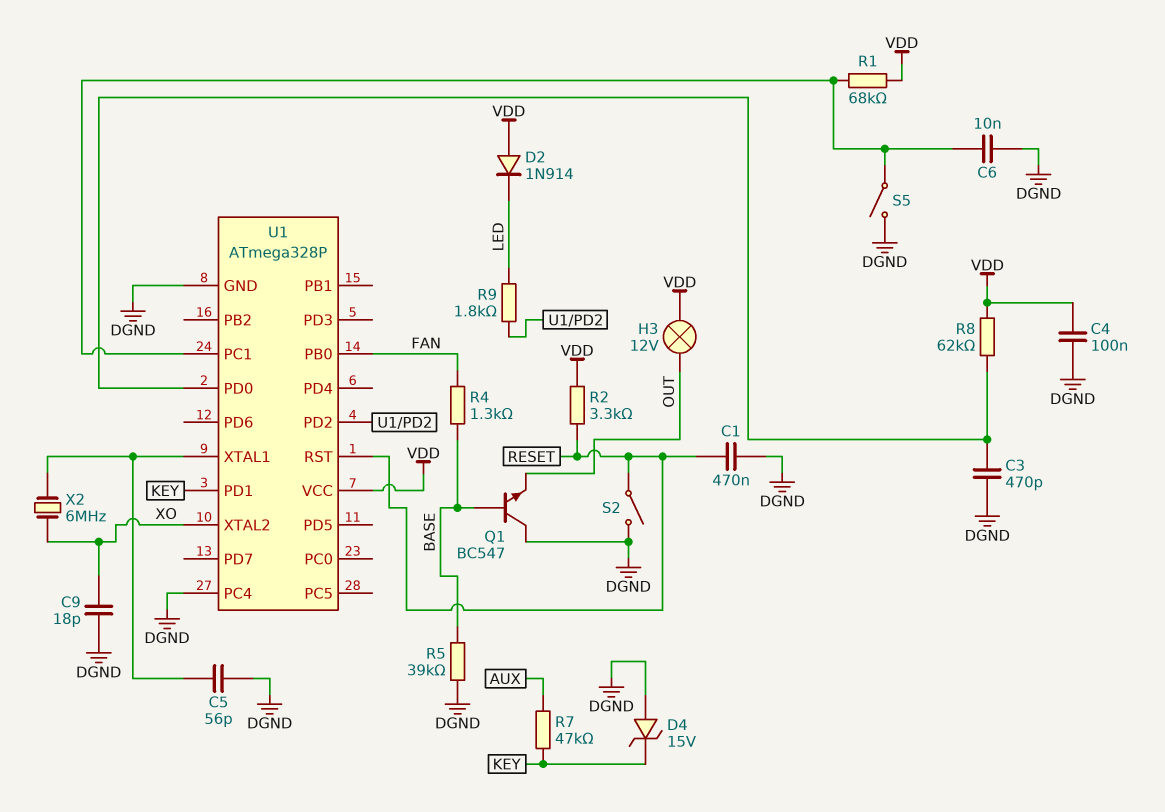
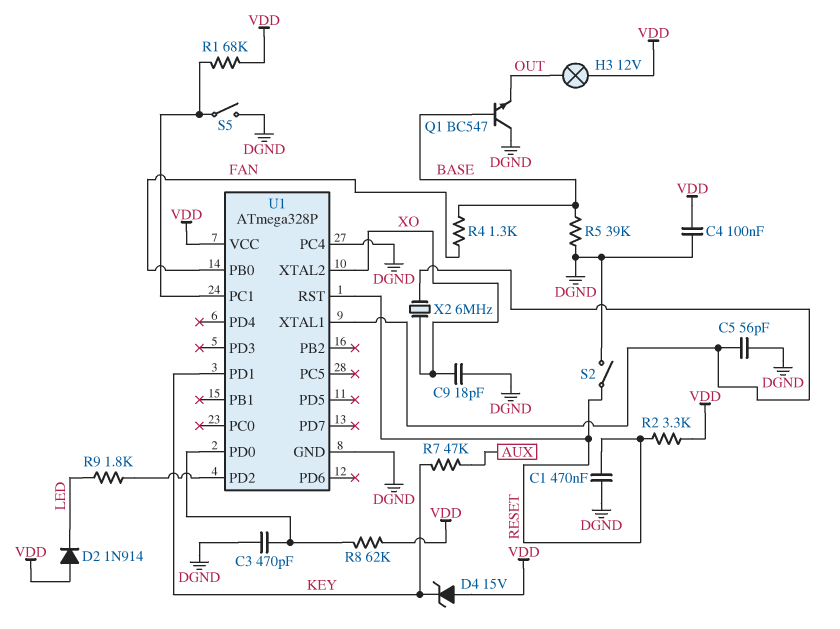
C6: 10nF (DGND, U1/PC1) -> none
D4: zener 15V (A DGND, K KEY) -> zener 15V (A VDD, K KEY)

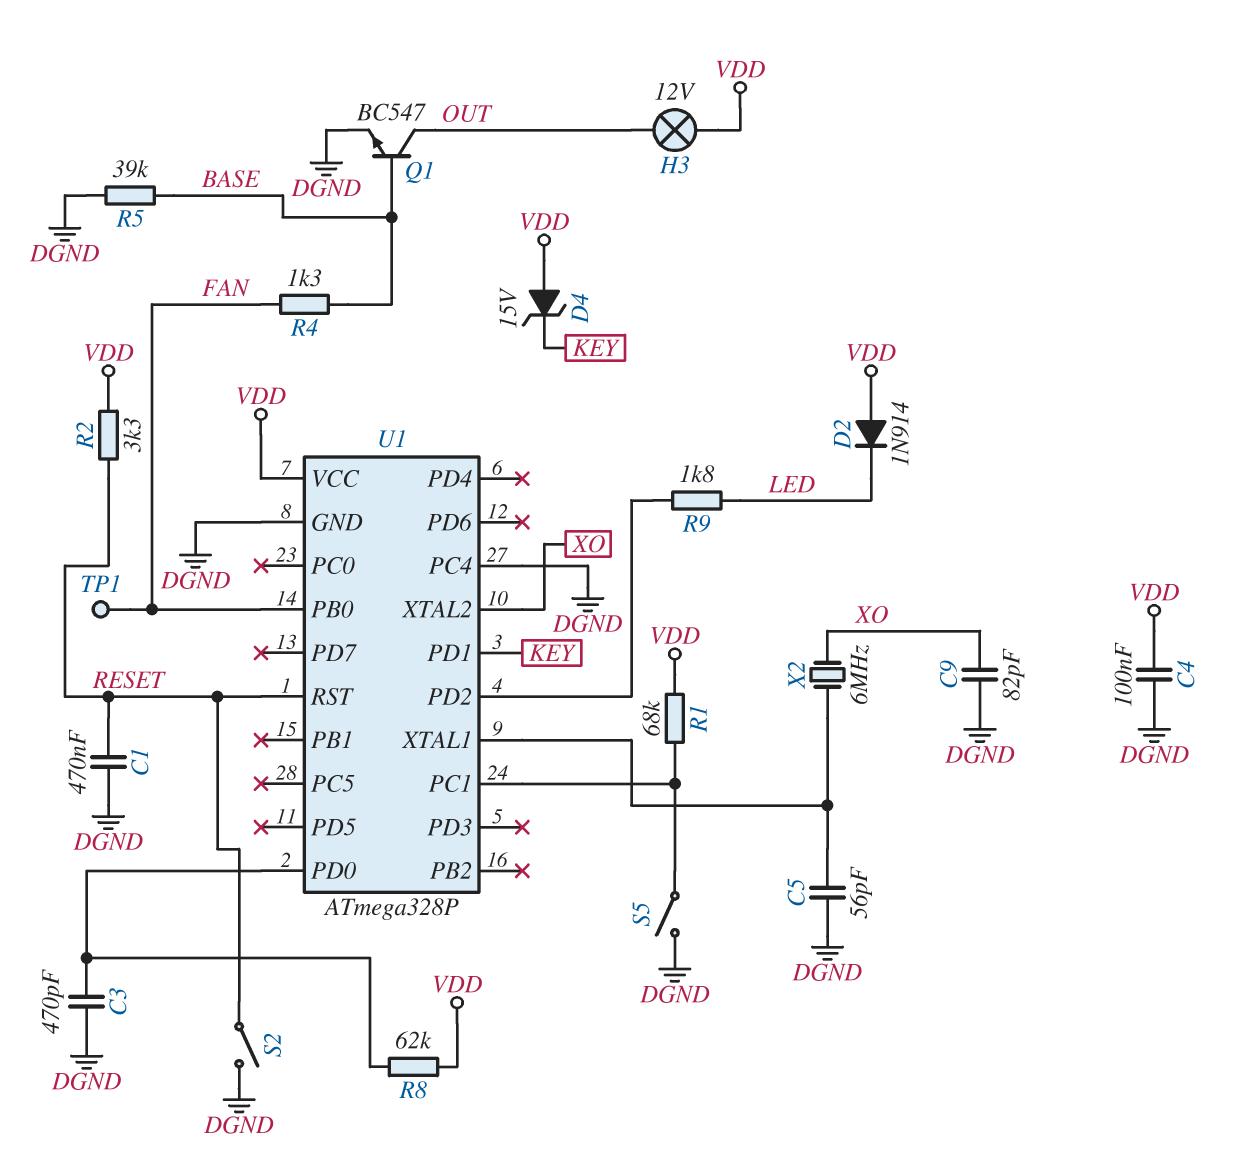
C9: 18pF (DGND, XO) -> 82pF (DGND, XO)
Q1: NPN BC547 (B BASE, C DGND, E OUT) -> NPN BC547 (B BASE, C OUT, E DGND)
R7: 47k (AUX, KEY) -> none
TP1: none -> test point (FAN)

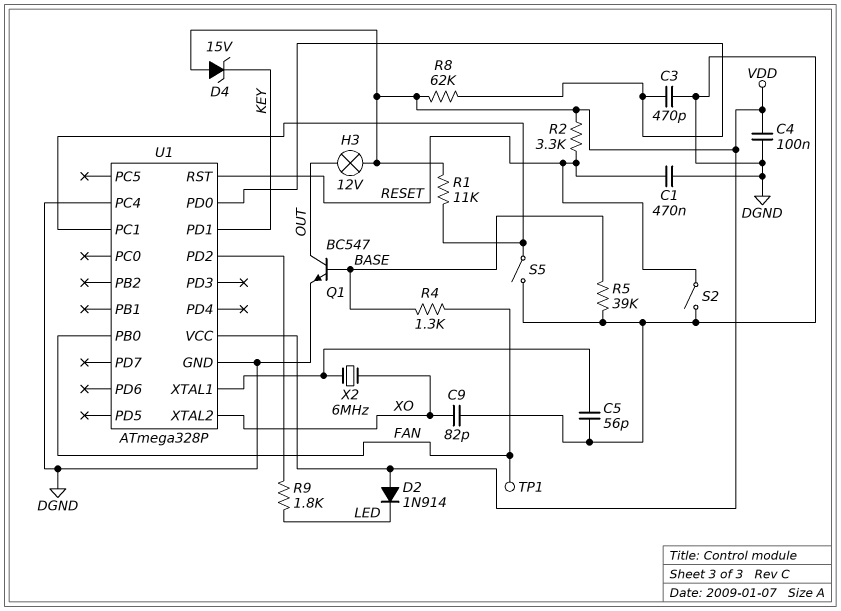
R1: 68k (U1/PC1, VDD) -> 11k (U1/PC1, VDD)

